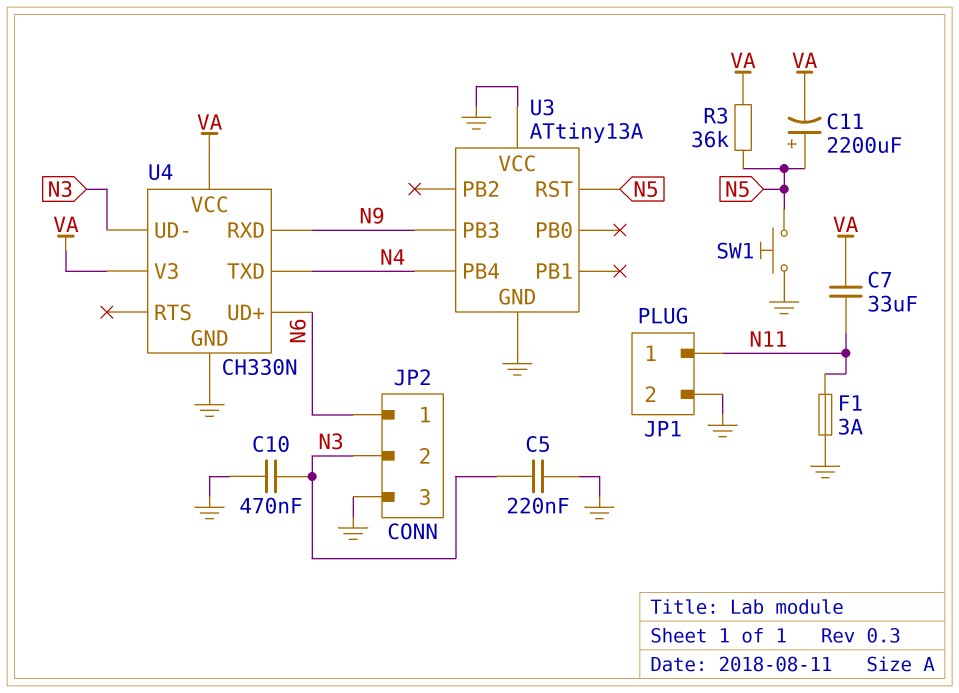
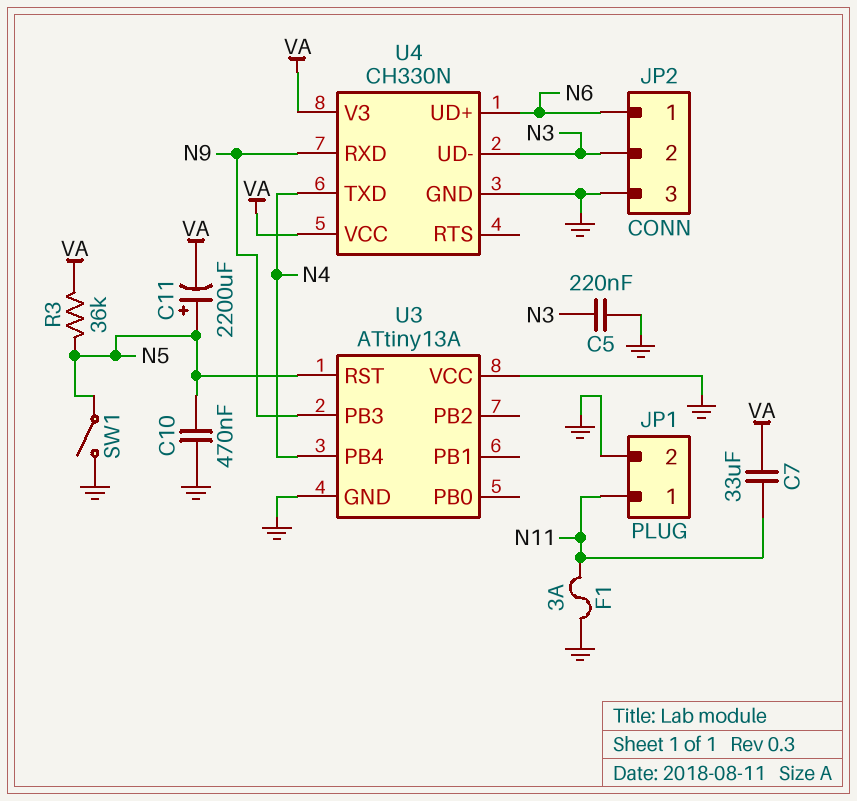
C10: 470nF (GND, N3) -> 470nF (GND, N5)
SW1: button (GND, N5) -> switch (GND, N5)

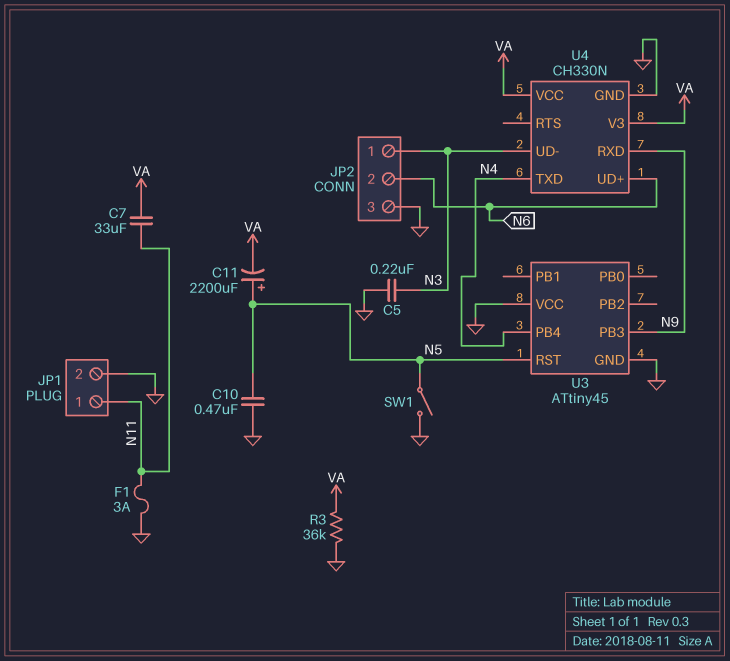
JP2 pin 1: N6 -> N3
JP2 pin 2: N3 -> N6
R3: 36k (N5, VA) -> 36k (GND, VA)
U3: ATtiny13A -> ATtiny45

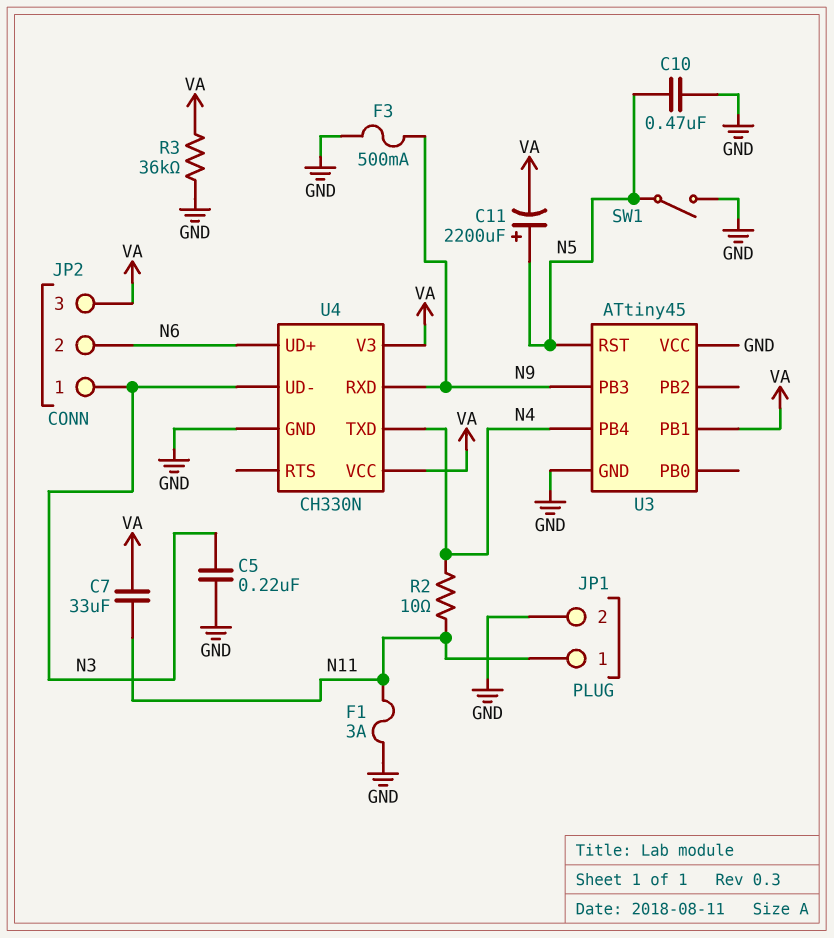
F3: none -> 500mA (GND, N9)
JP2 pin 3: GND -> VA
R2: none -> 10 (N4, N11)
U3 pin PB1: none -> VA

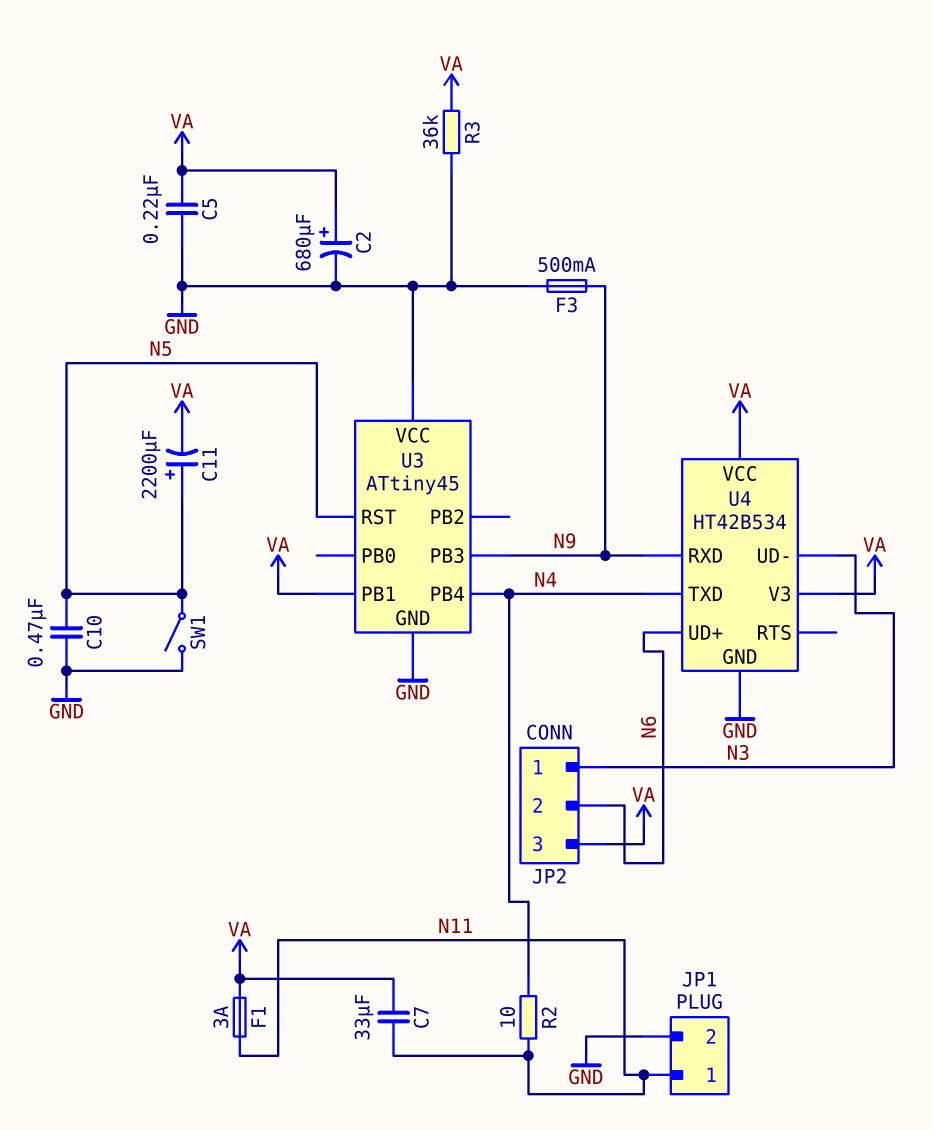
C2: none -> 680uF (plus VA, minus GND)
C5: 220nF (GND, N3) -> 220nF (GND, VA)
F1: 3A (GND, N11) -> 3A (N11, VA)
U4: CH330N -> HT42B534

